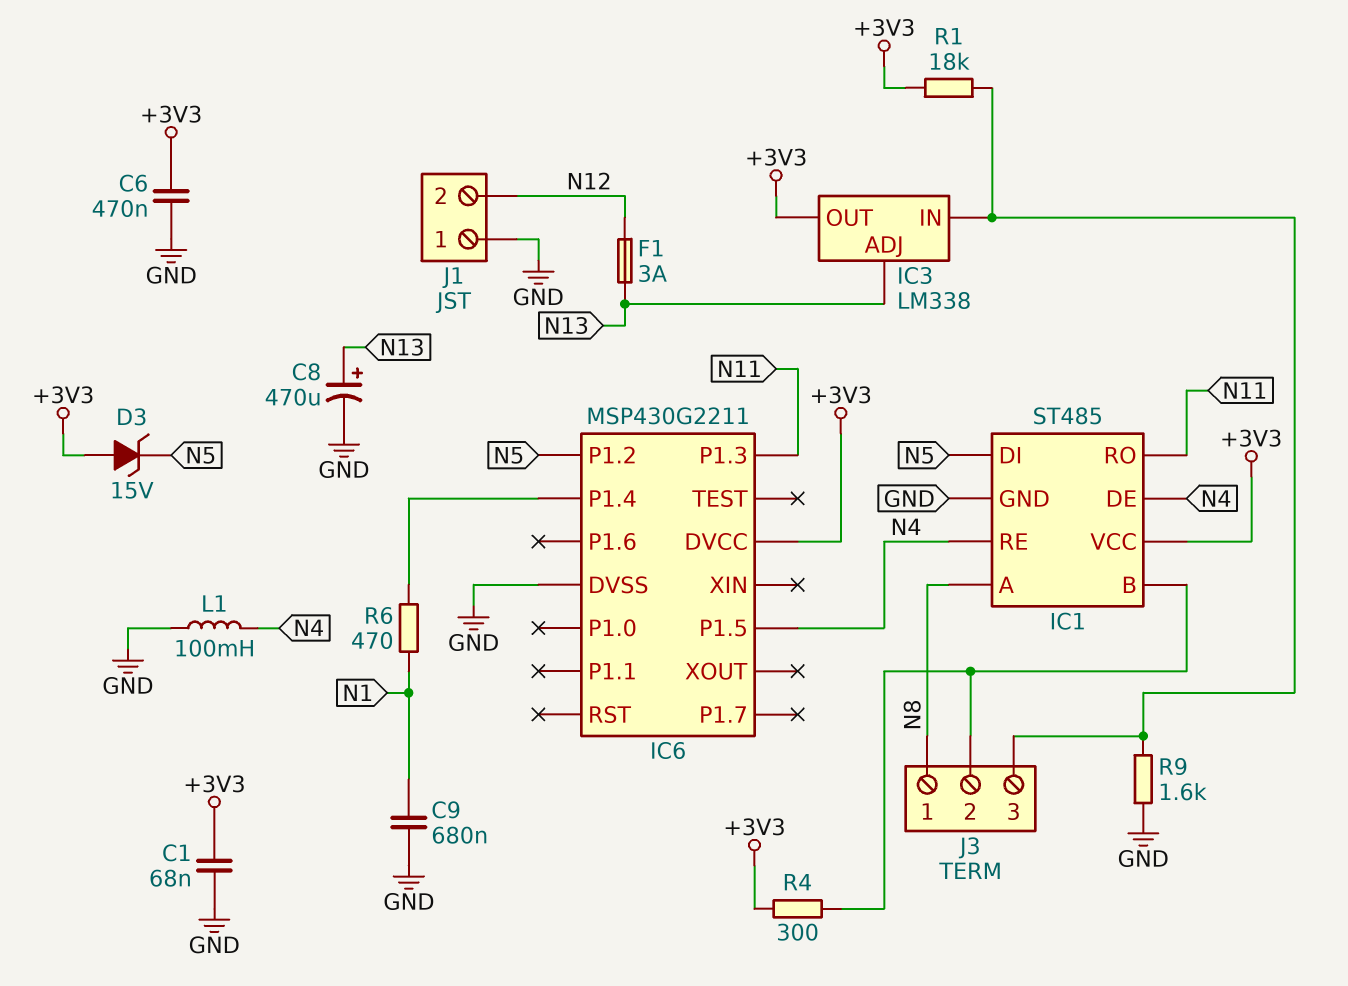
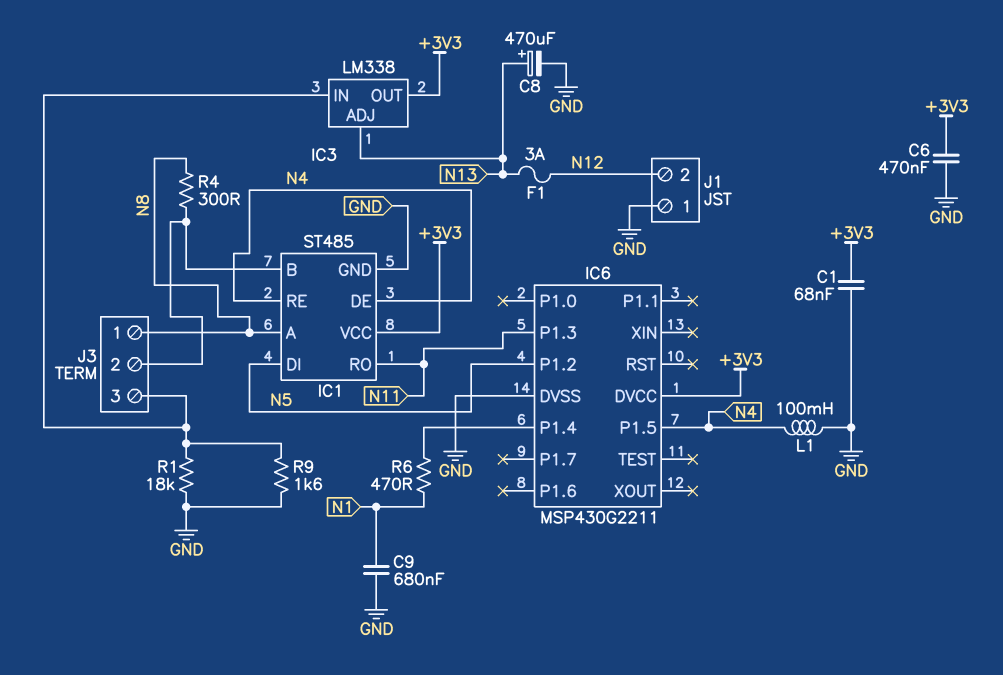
D3: zener 15V (A +3V3, K N5) -> none
R1: 18k (+3V3, IC3/IN) -> 18k (GND, IC3/IN)
R4: 300 (+3V3, IC1/B) -> 300 (IC1/B, N8)

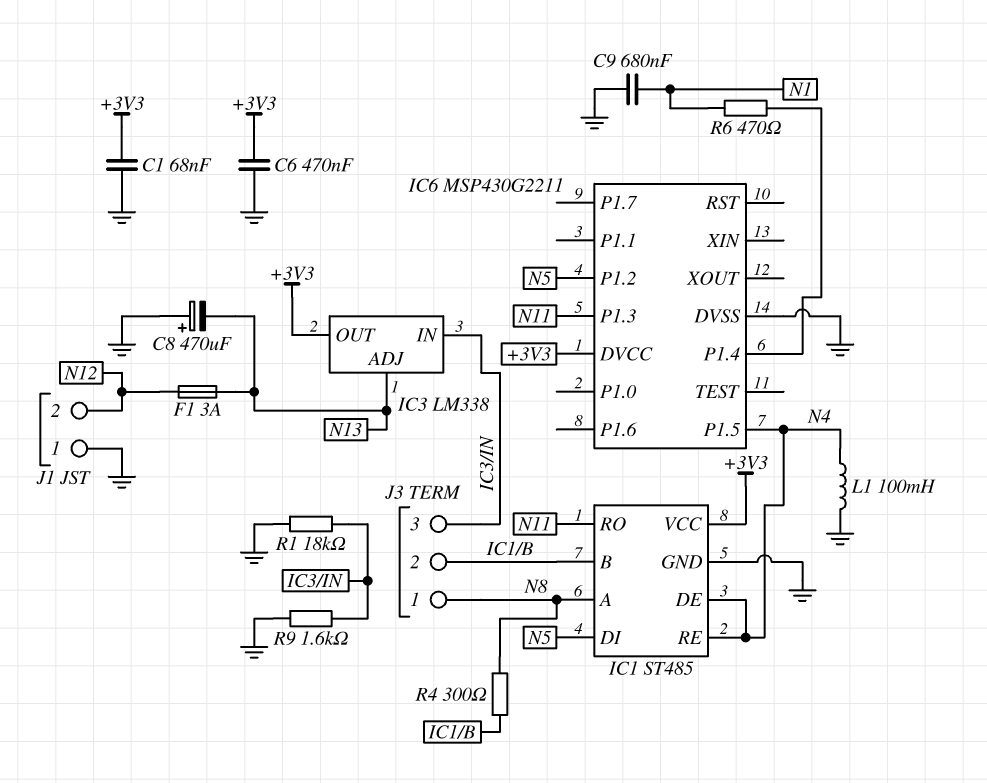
C8: 470uF (plus N13, minus GND) -> 470uF (plus GND, minus N13)

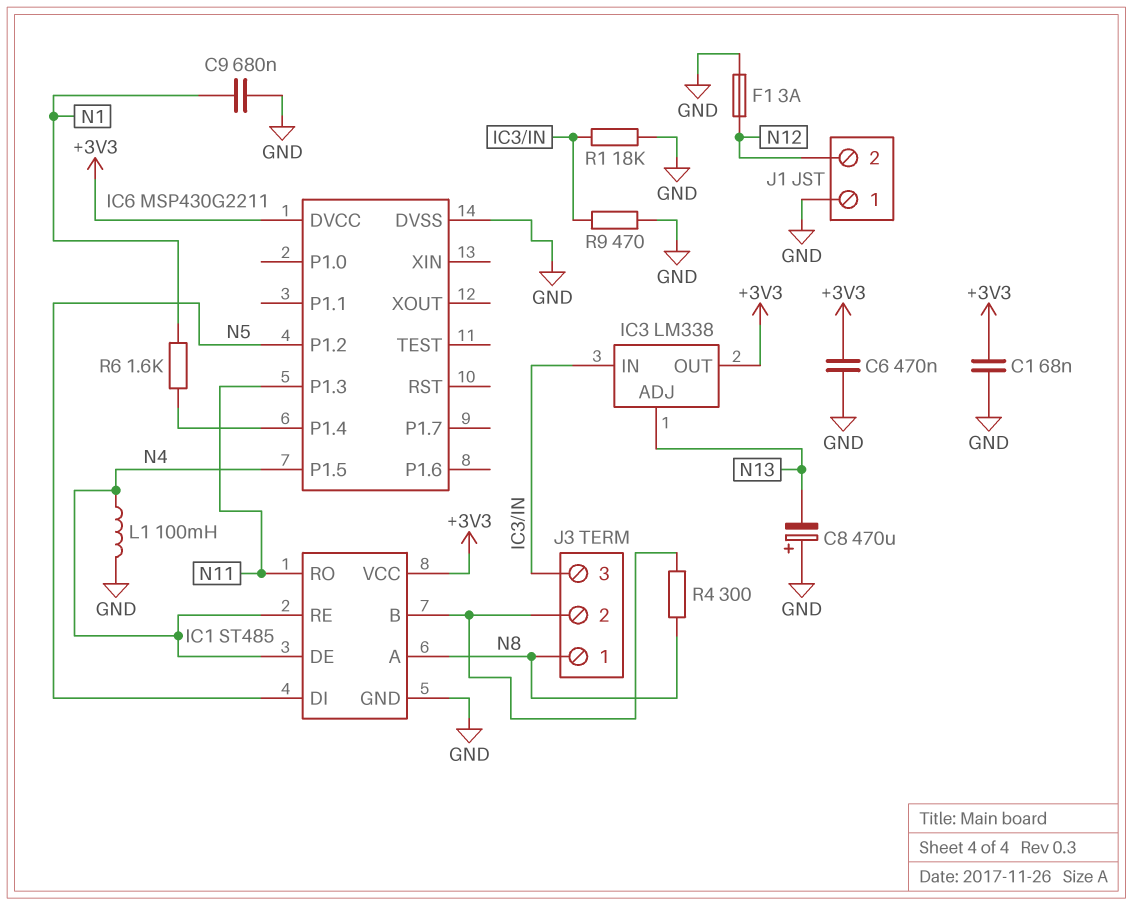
F1: 3A (N12, N13) -> 3A (GND, N12)
R6: 470 (IC6/P1.4, N1) -> 1.6k (IC6/P1.4, N1)
R9: 1.6k (GND, IC3/IN) -> 470 (GND, IC3/IN)

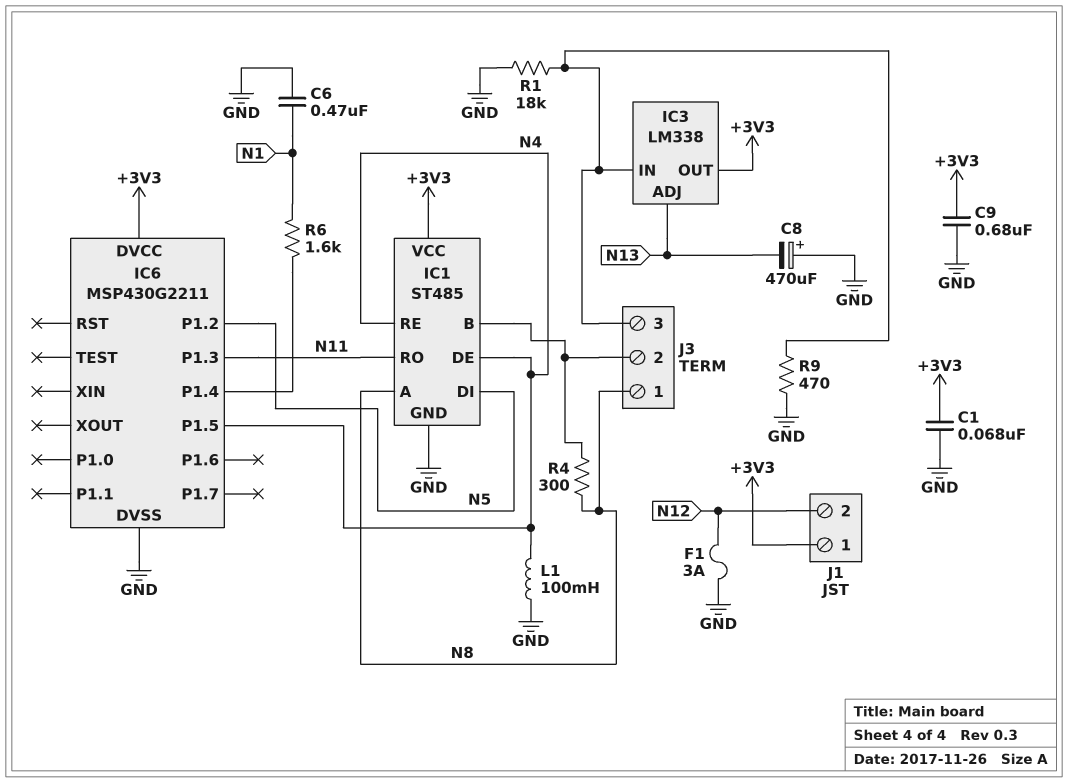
C6: 470nF (+3V3, GND) -> 470nF (GND, N1)
C9: 680nF (GND, N1) -> 680nF (+3V3, GND)
J1 pin 1: GND -> +3V3

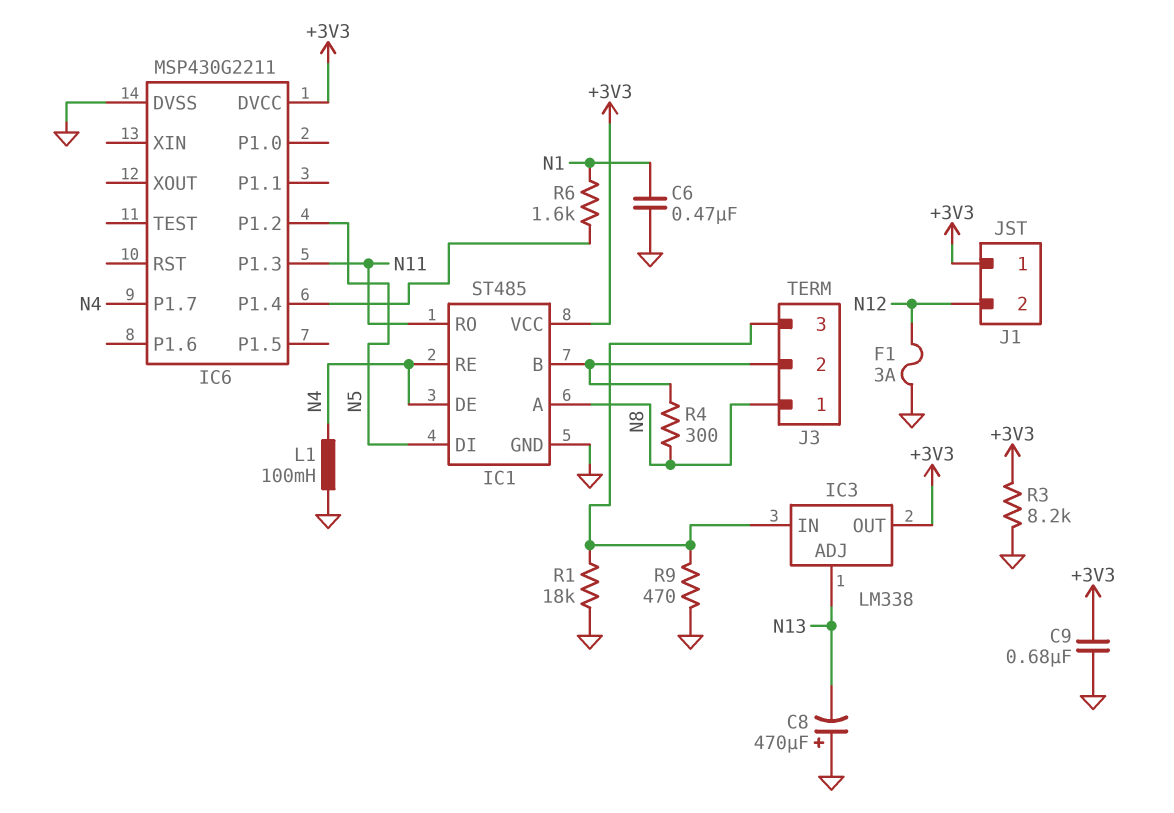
C1: 68nF (+3V3, GND) -> none
IC6 pin P1.5: N4 -> none
IC6 pin P1.7: none -> N4
R3: none -> 8.2k (+3V3, GND)

